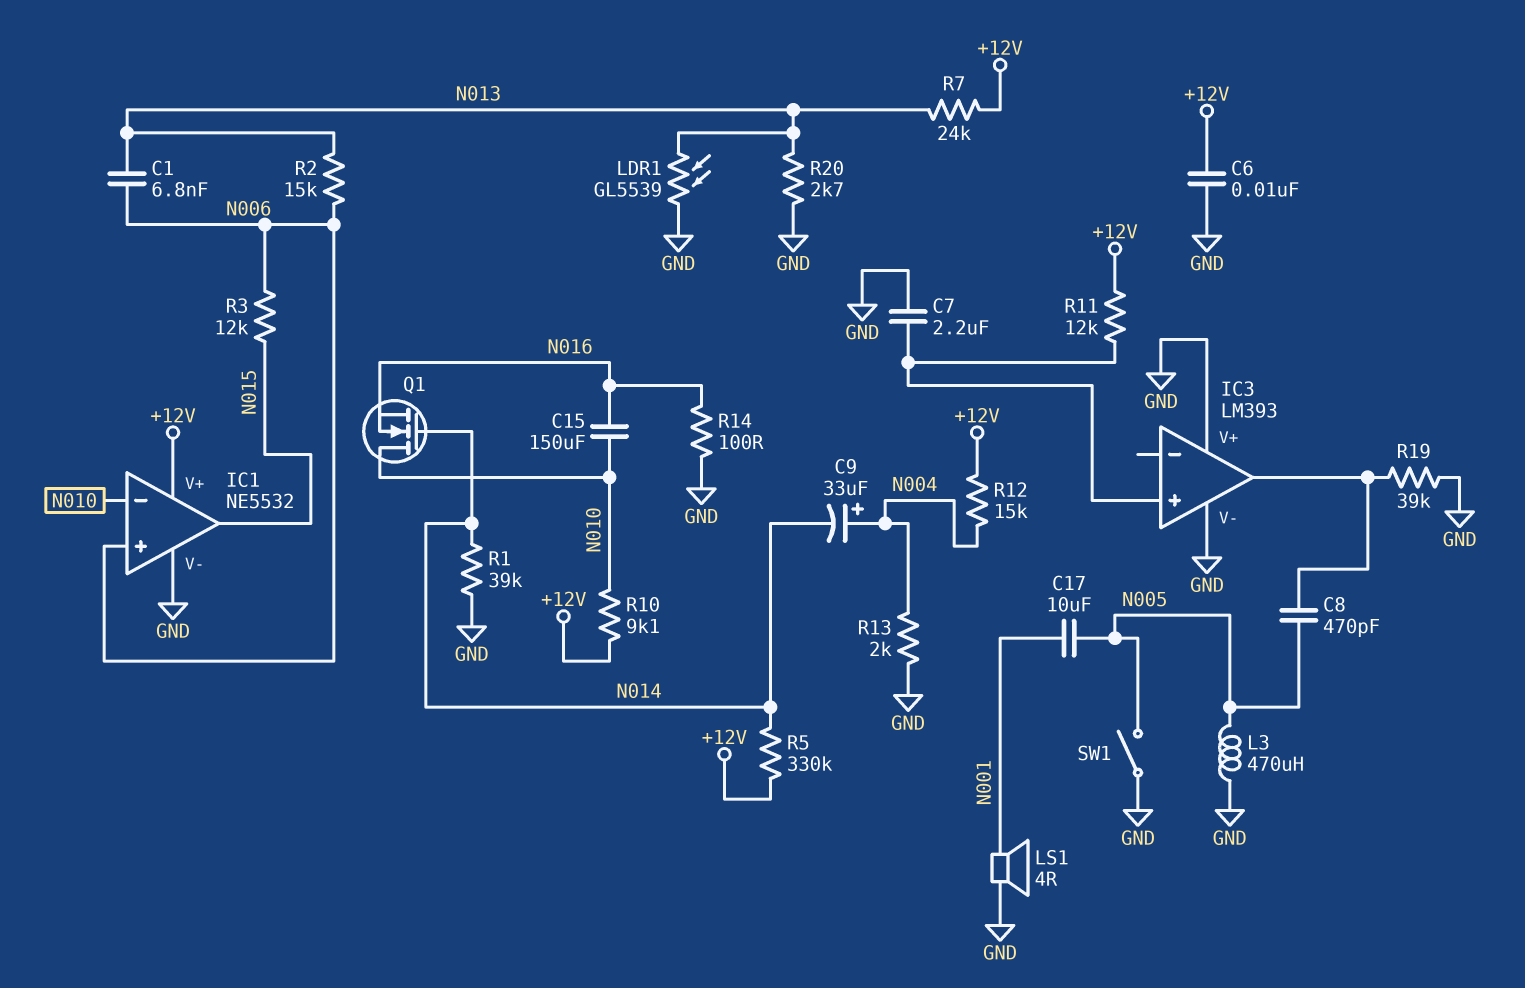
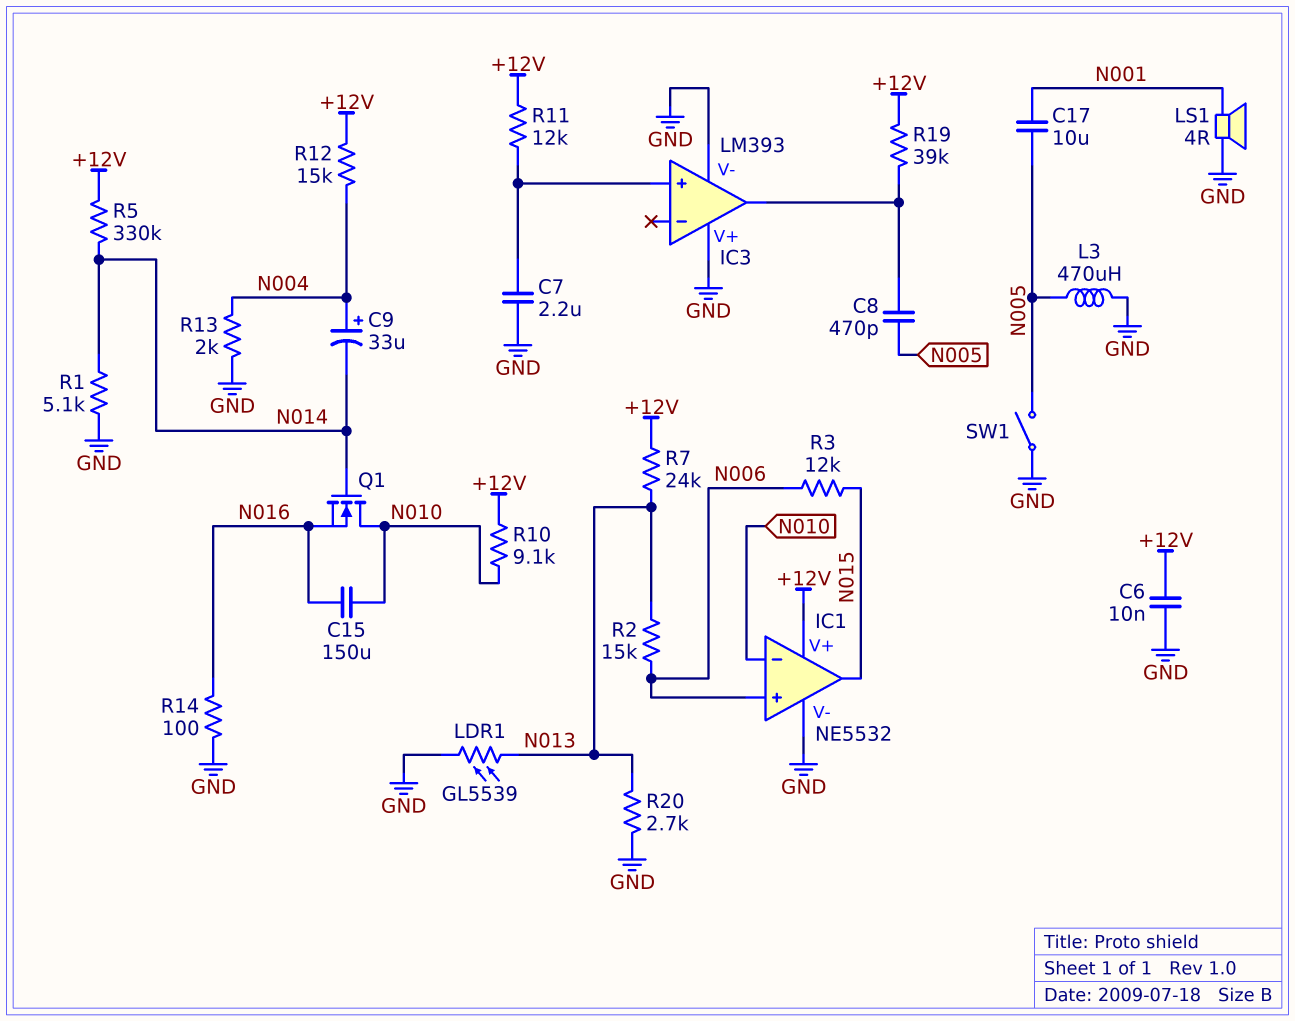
C1: 6.8nF (N006, N013) -> none
R1: 39k (GND, N014) -> 5.1k (GND, N014)
R19: 39k (GND, IC3/out) -> 39k (+12V, IC3/out)

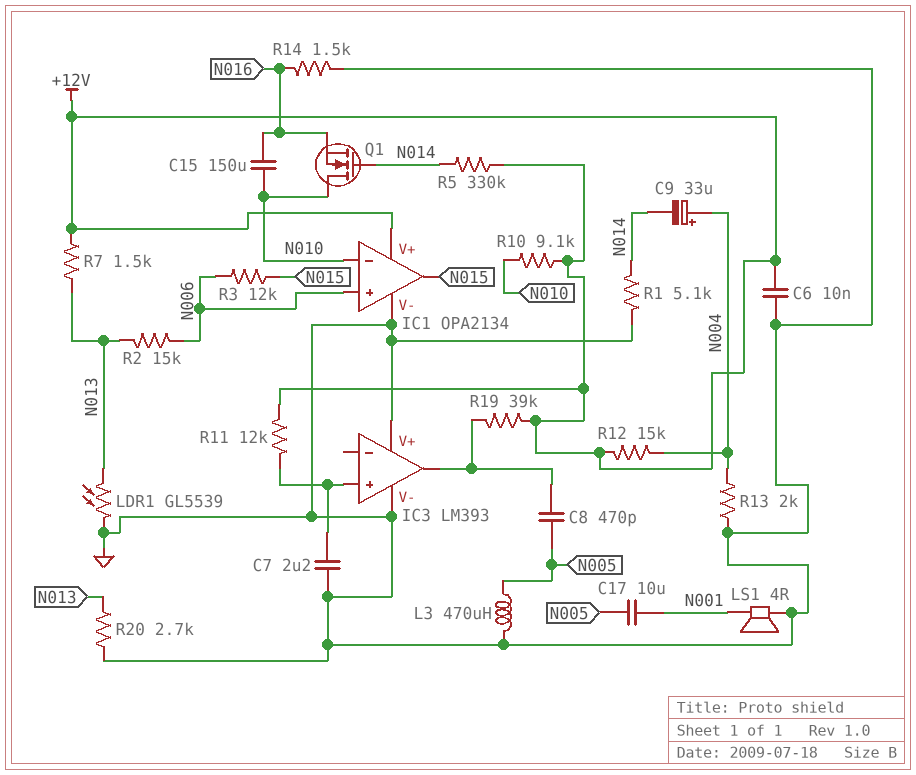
IC1: NE5532 -> OPA2134
R7: 24k (+12V, N013) -> 1.5k (+12V, N013)
R14: 100 (GND, N016) -> 1.5k (GND, N016)
SW1: switch (GND, N005) -> none

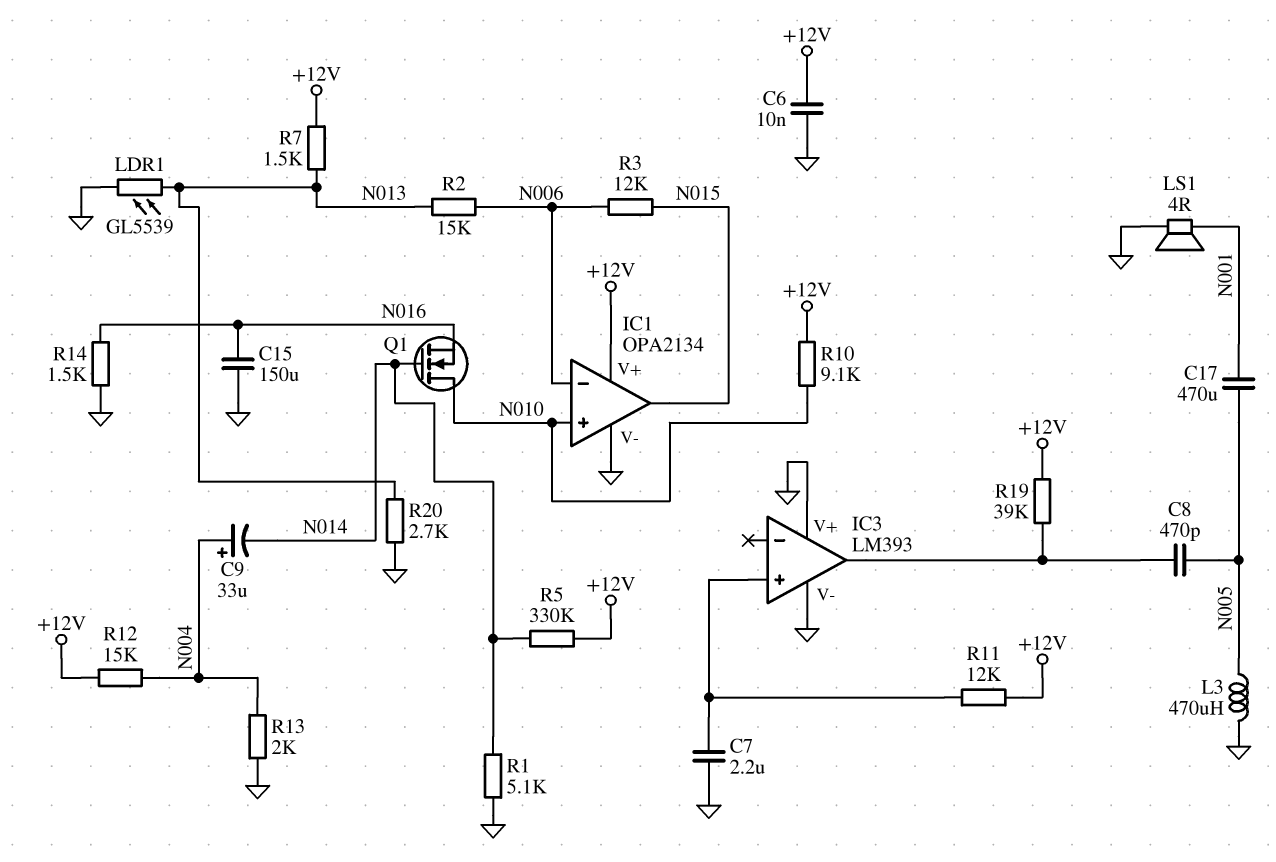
C15: 150uF (N010, N016) -> 150uF (GND, N016)
C17: 10uF (N001, N005) -> 470uF (N001, N005)
IC1 pin in+: N006 -> N010
IC1 pin in-: N010 -> N006

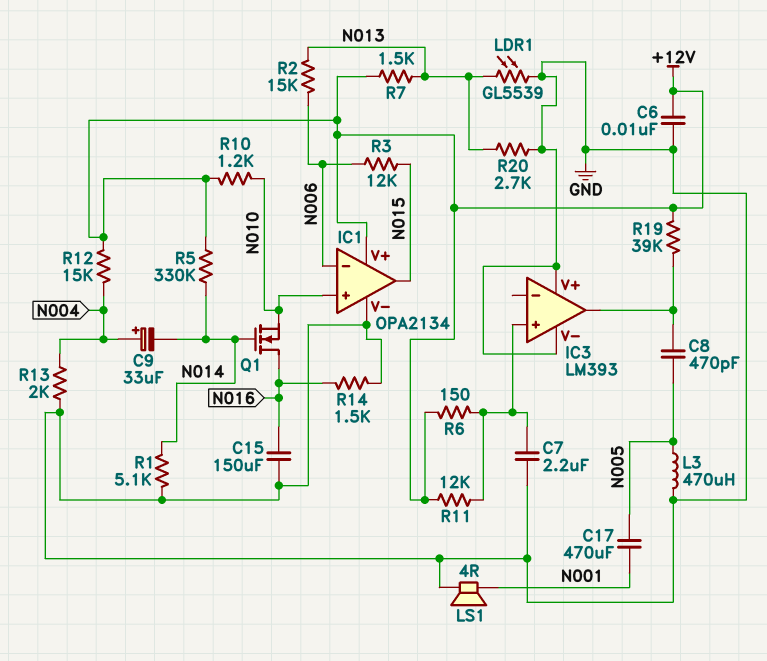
Q1: NMOS (G N014, D N010, S N016) -> NMOS (G N014, D N016, S N010)
R6: none -> 150 (+12V, IC3/in+)
R10: 9.1k (+12V, N010) -> 1.2k (+12V, N010)

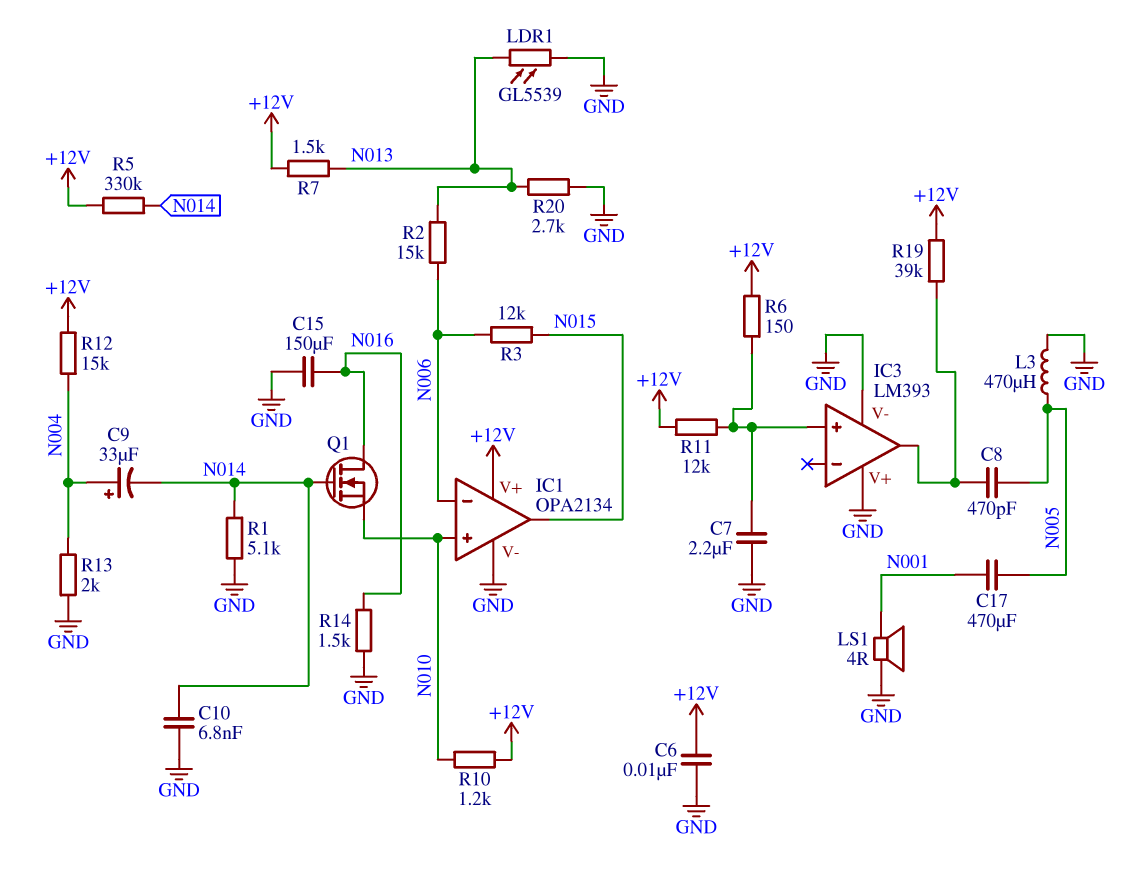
C10: none -> 6.8nF (GND, N014)

